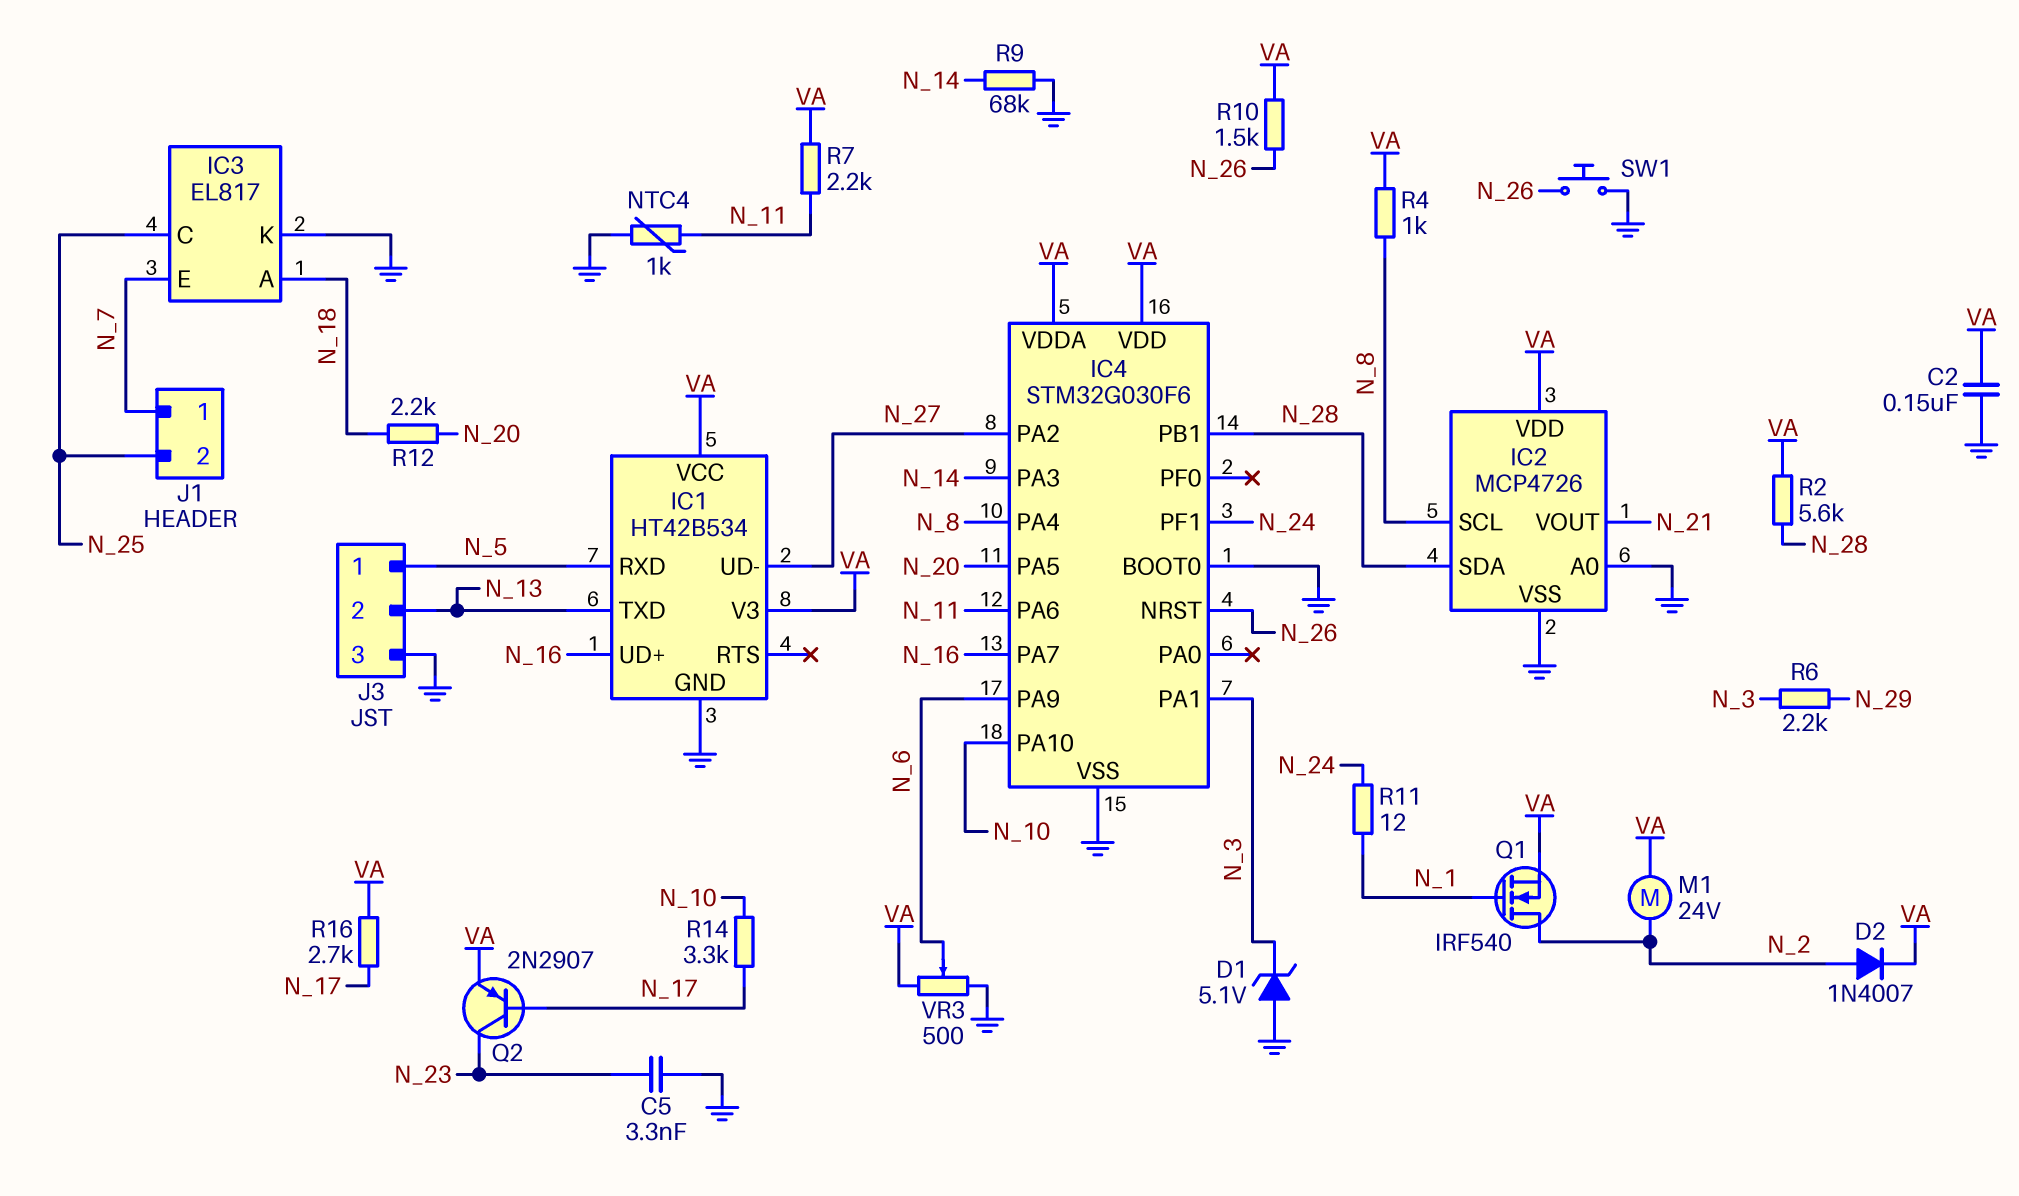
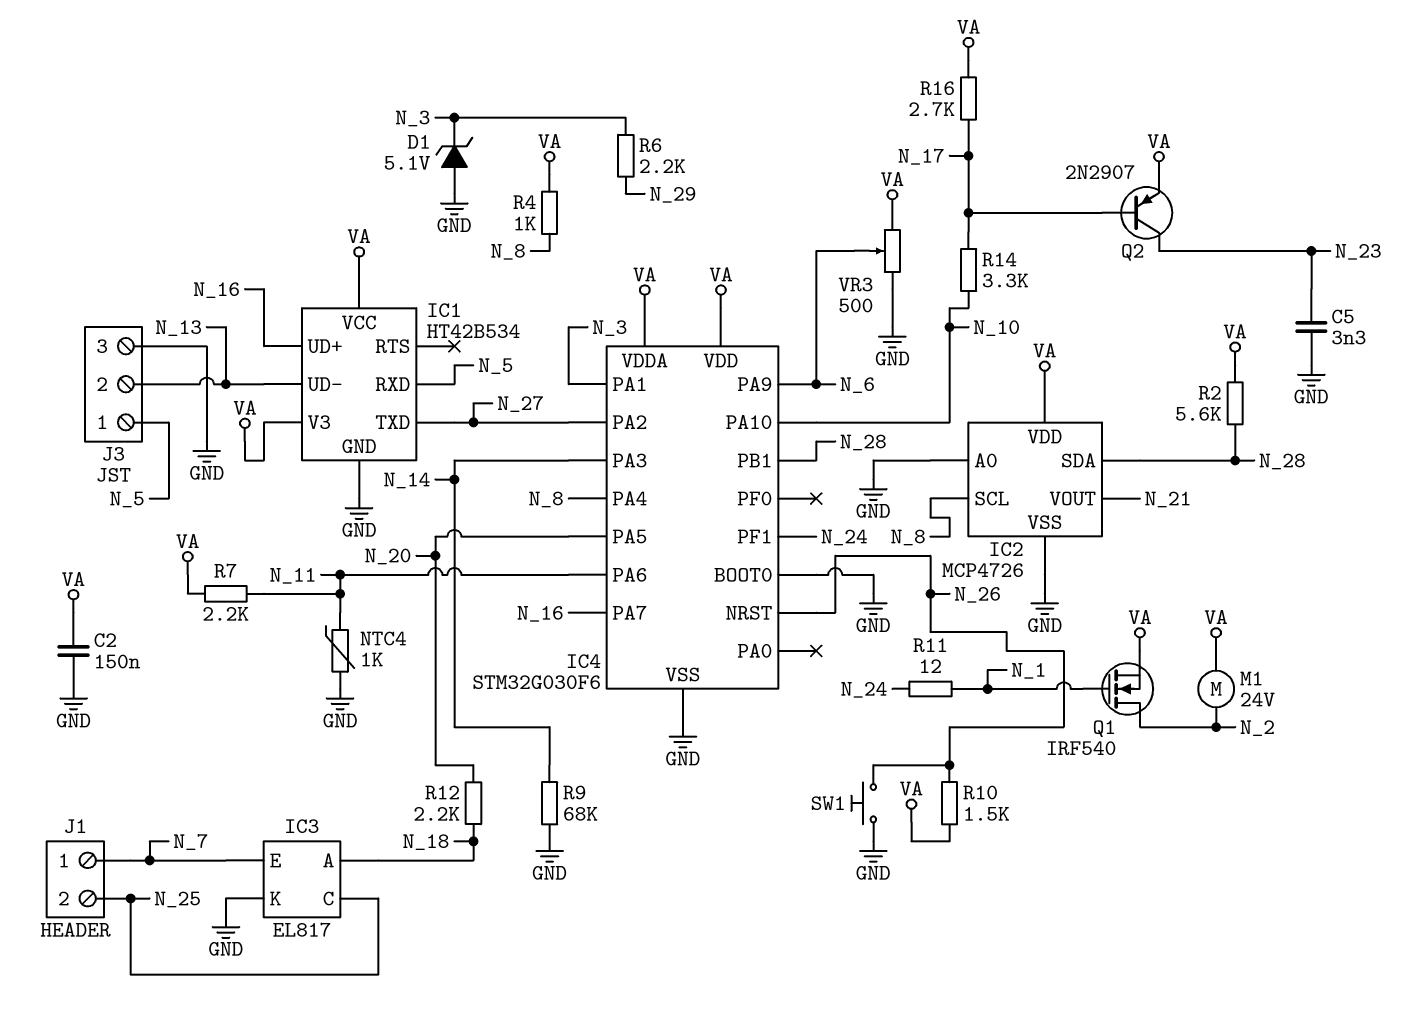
D2: diode 1N4007 (A N_2, K VA) -> none
IC1 pin TXD: N_13 -> N_27
IC1 pin UD-: N_27 -> N_13

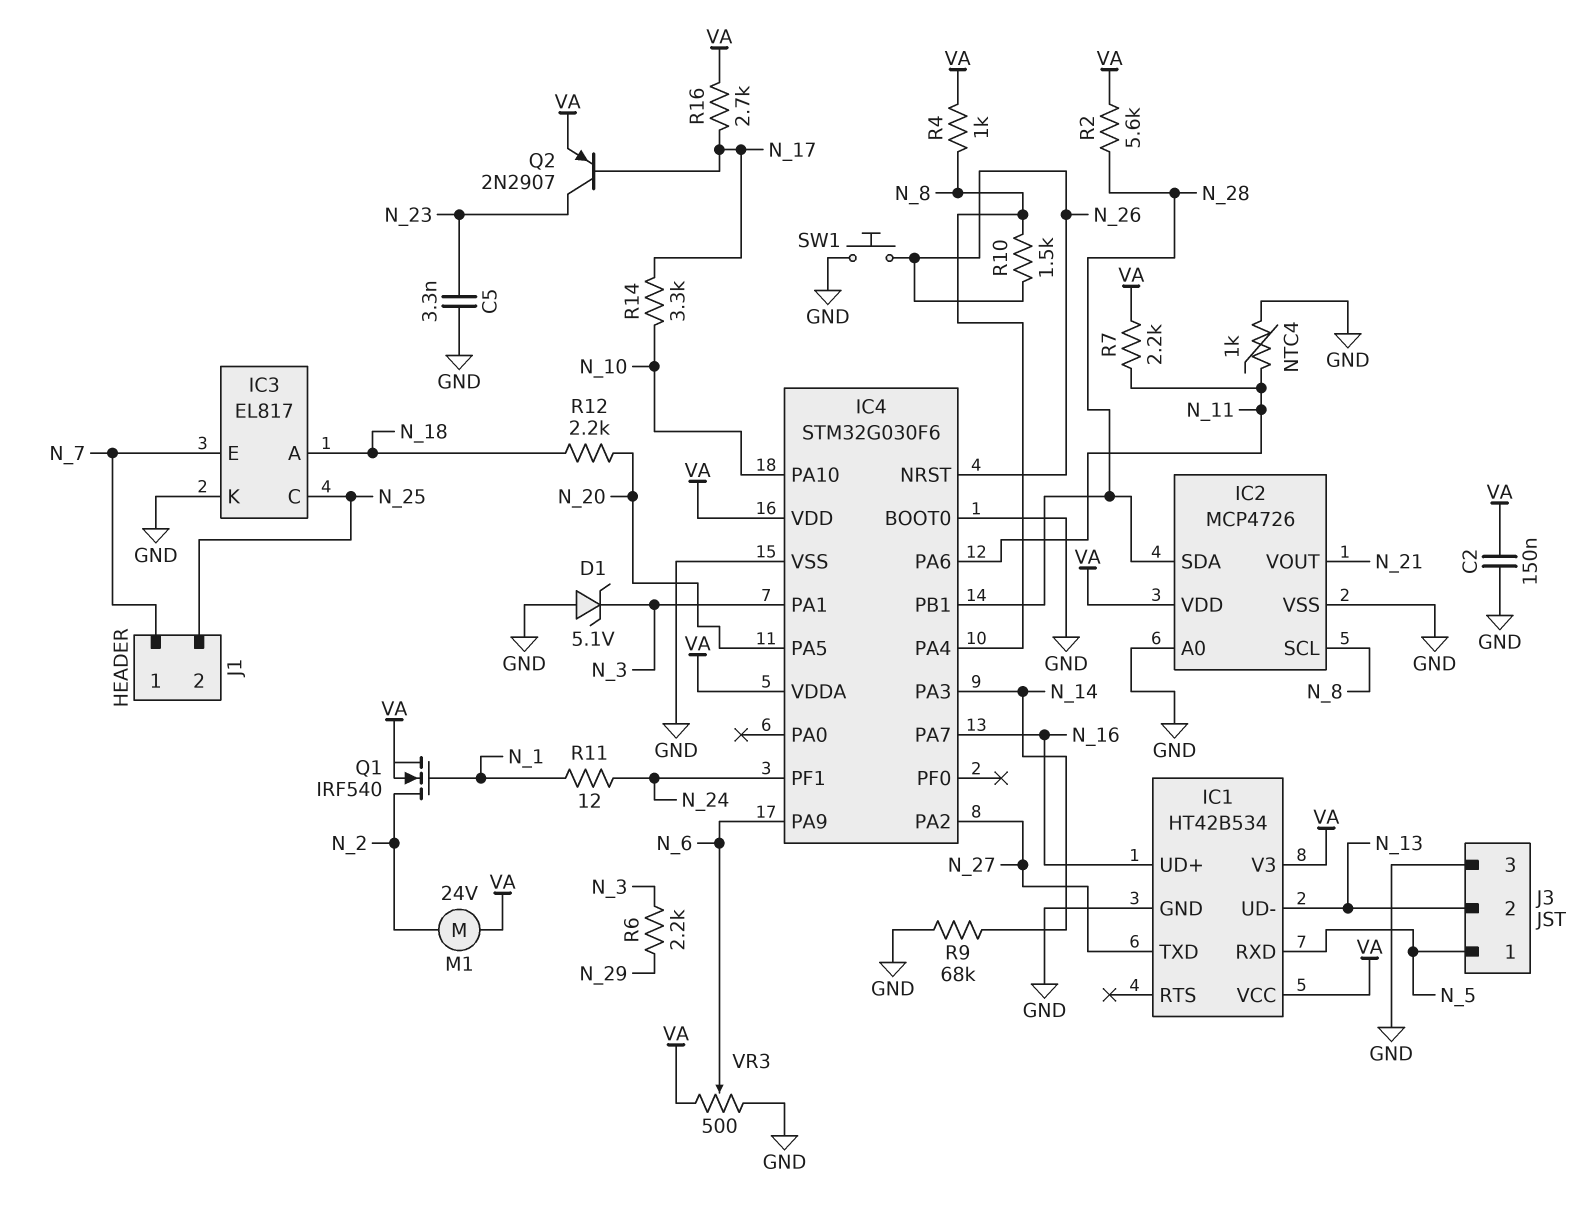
R10: 1.5k (N_26, VA) -> 1.5k (N_8, N_26)

